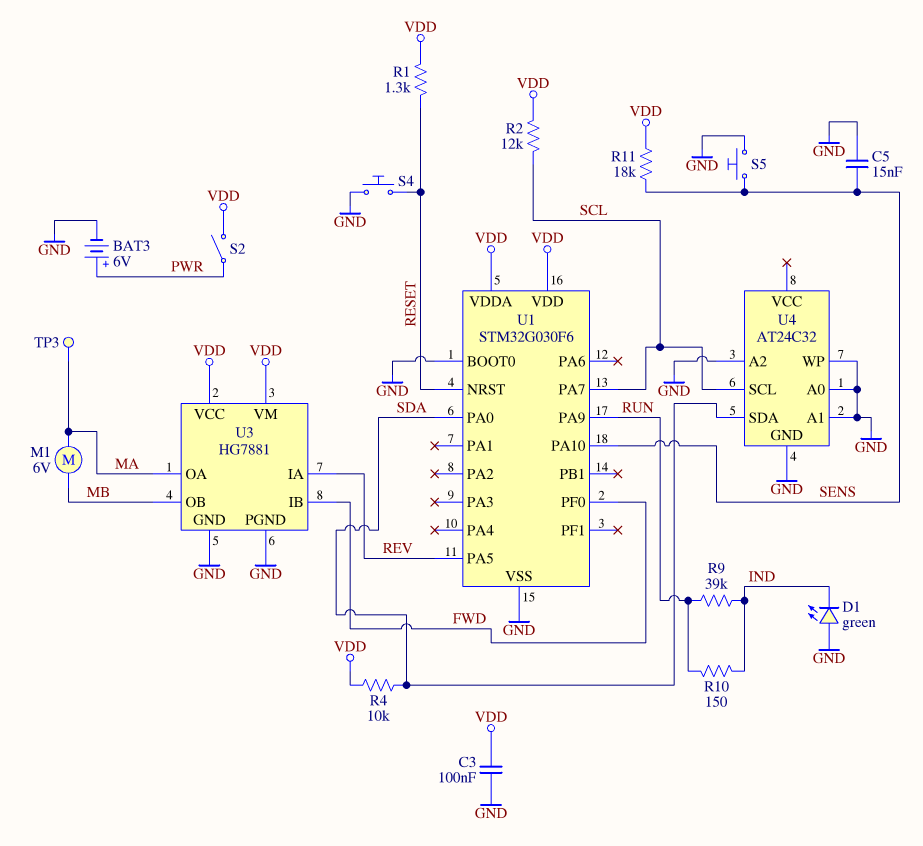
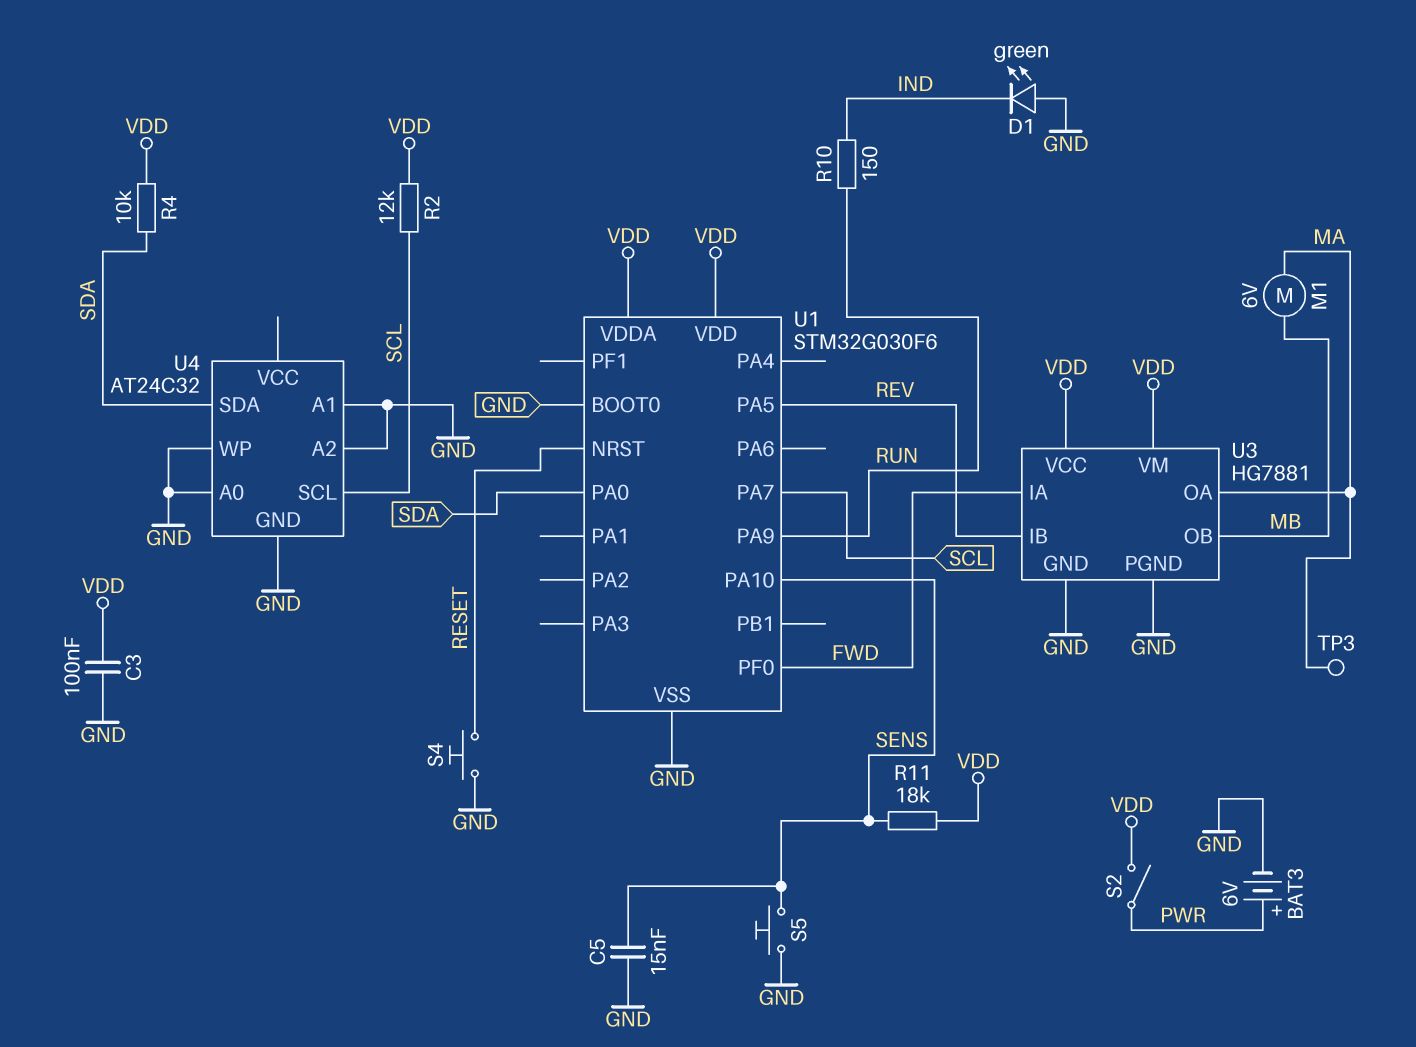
R1: 1.3k (RESET, VDD) -> none
R9: 39k (IND, RUN) -> none
U3 pin IA: REV -> FWD
U3 pin IB: FWD -> REV

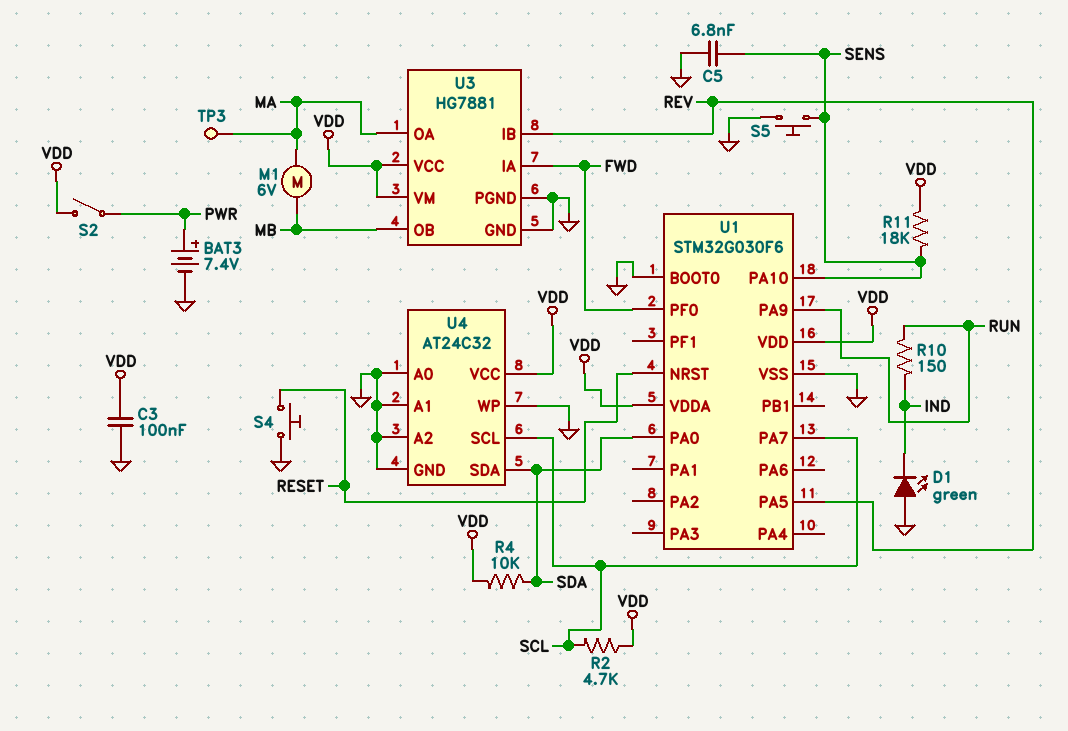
BAT3: 6V (plus PWR, minus GND) -> 7.4V (plus PWR, minus GND)
C5: 15nF (GND, SENS) -> 6.8nF (GND, SENS)
R2: 12k (SCL, VDD) -> 4.7k (SCL, VDD)
U4 pin VCC: none -> VDD

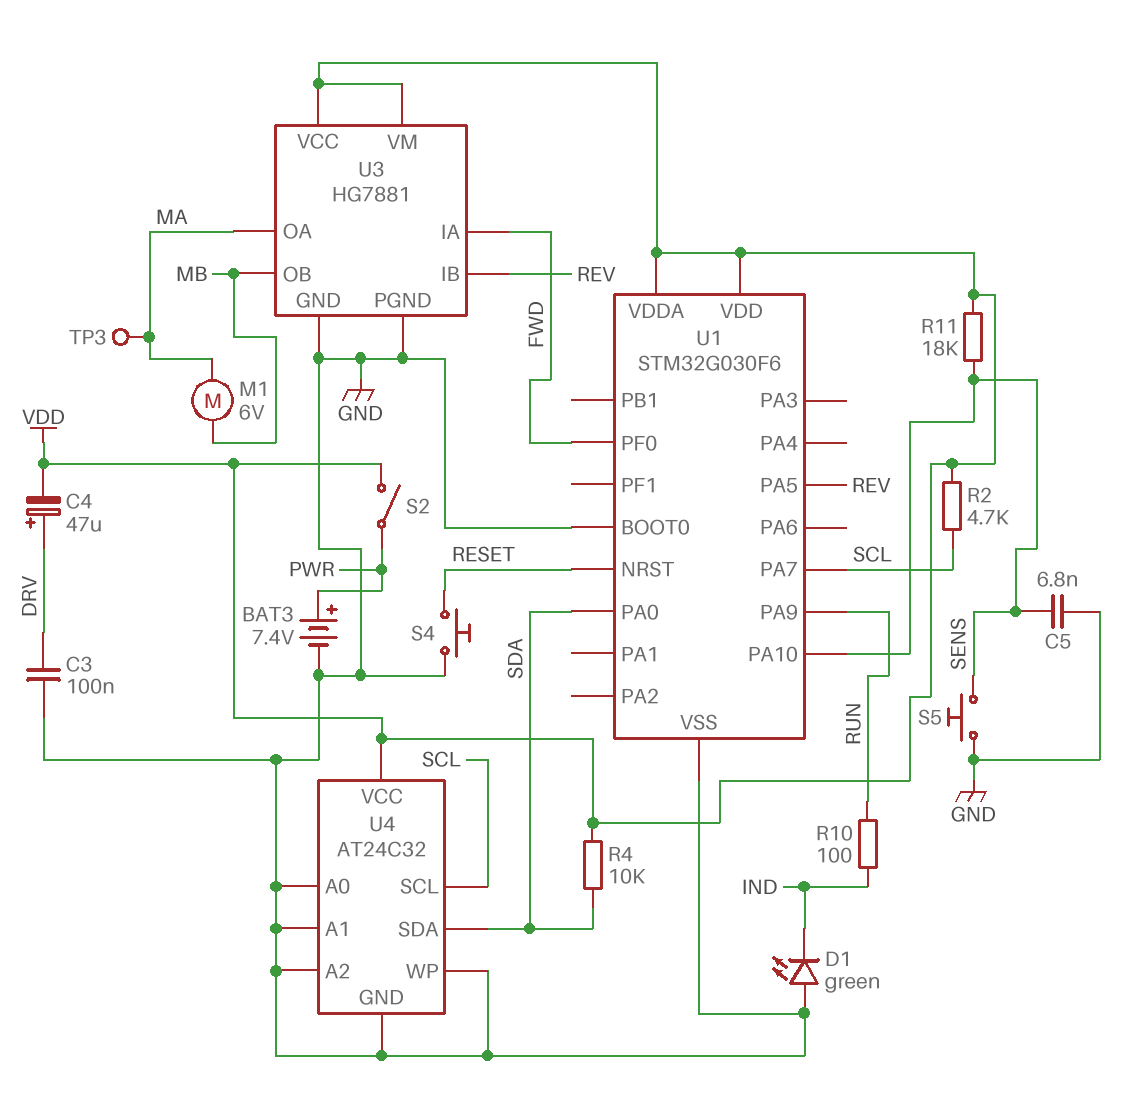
C3: 100nF (GND, VDD) -> 100nF (DRV, GND)
C4: none -> 47uF (plus DRV, minus VDD)
R10: 150 (IND, RUN) -> 100 (IND, RUN)

